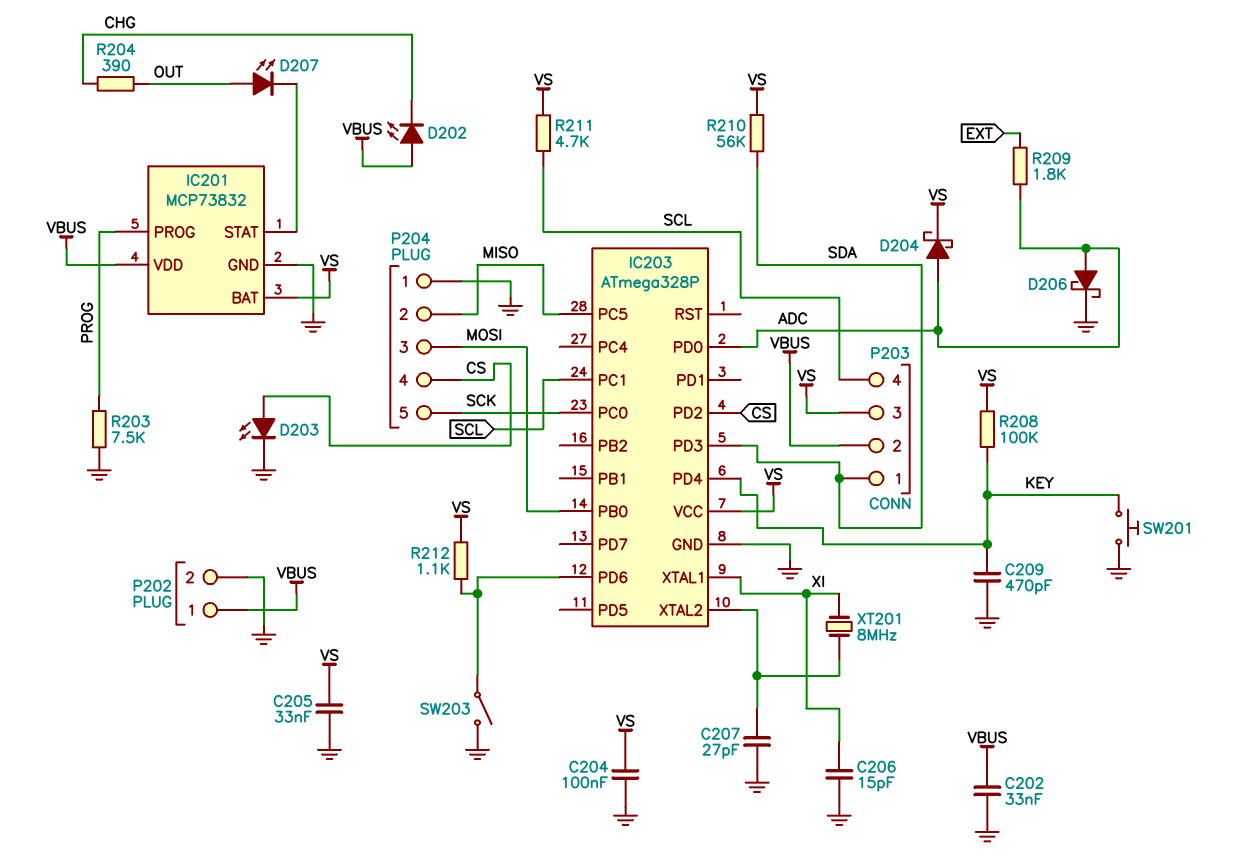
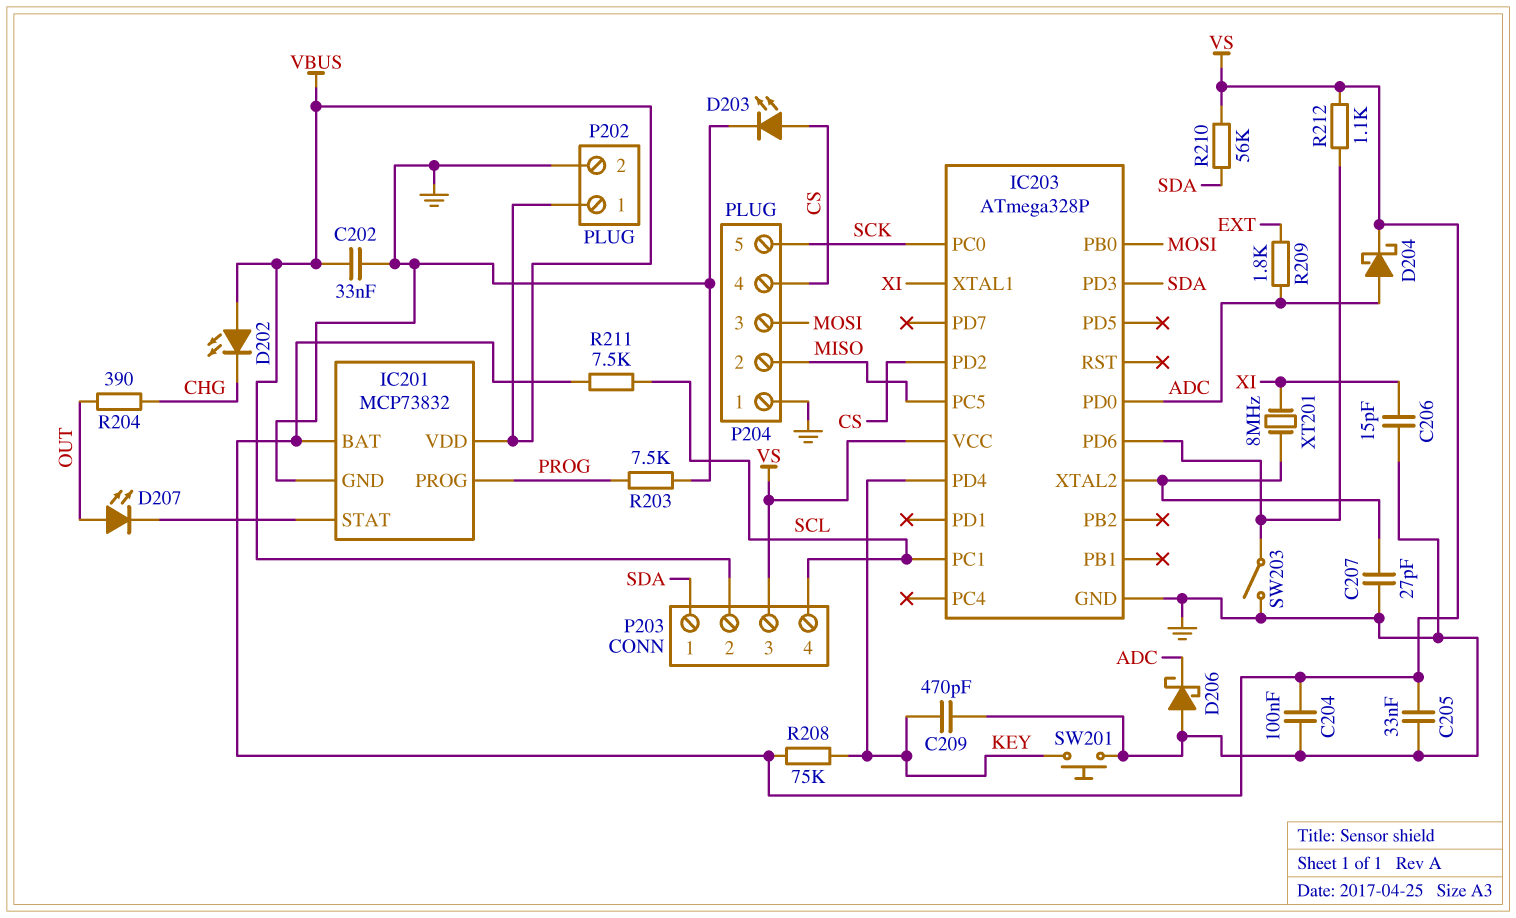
D206: schottky (A ADC, K GND) -> schottky (A GND, K ADC)
R208: 100k (KEY, VS) -> 75k (KEY, VS)
R211: 4.7k (SCL, VS) -> 7.5k (SCL, VS)

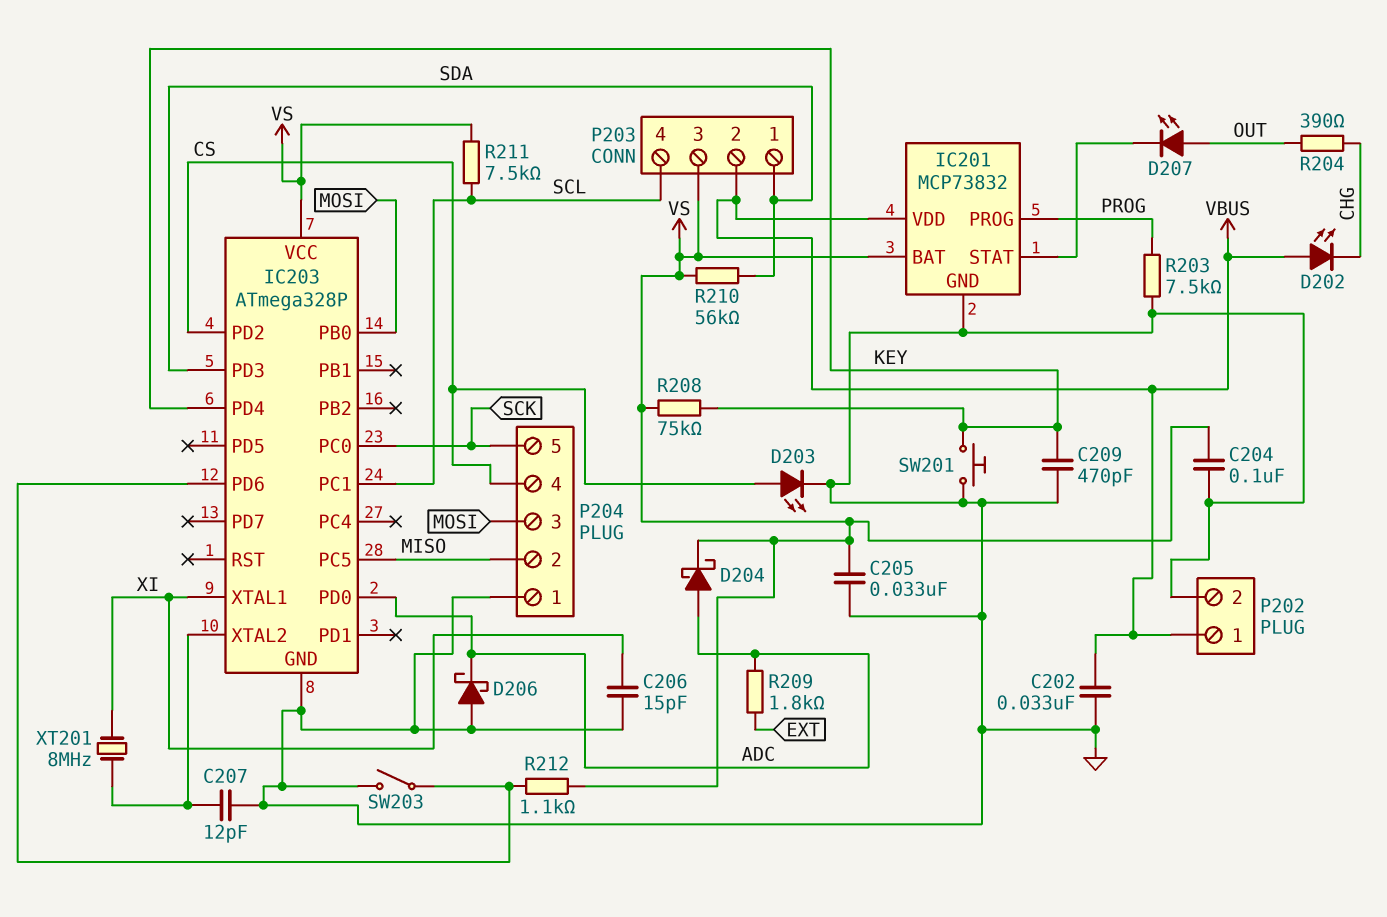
C207: 27pF (GND, IC203/XTAL2) -> 12pF (GND, IC203/XTAL2)

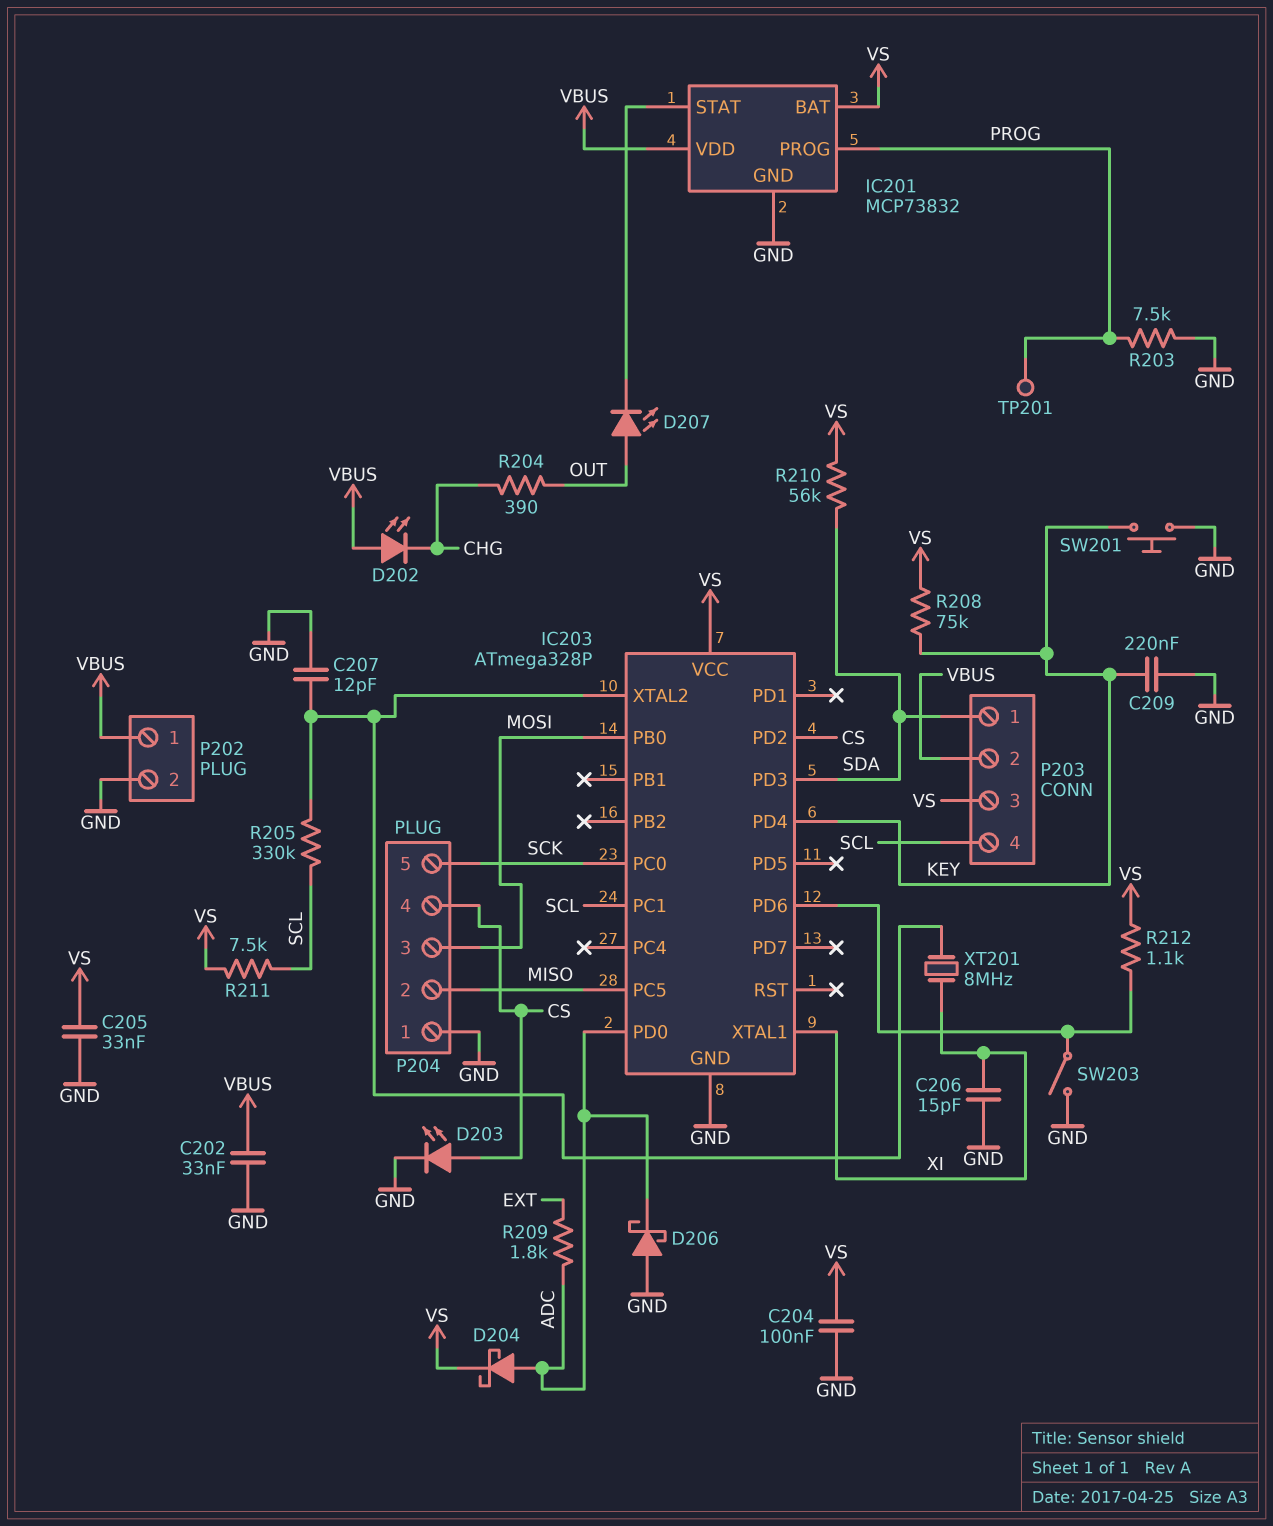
C209: 470pF (GND, KEY) -> 220nF (GND, KEY)
R205: none -> 330k (IC203/XTAL2, SCL)
TP201: none -> test point (PROG)

